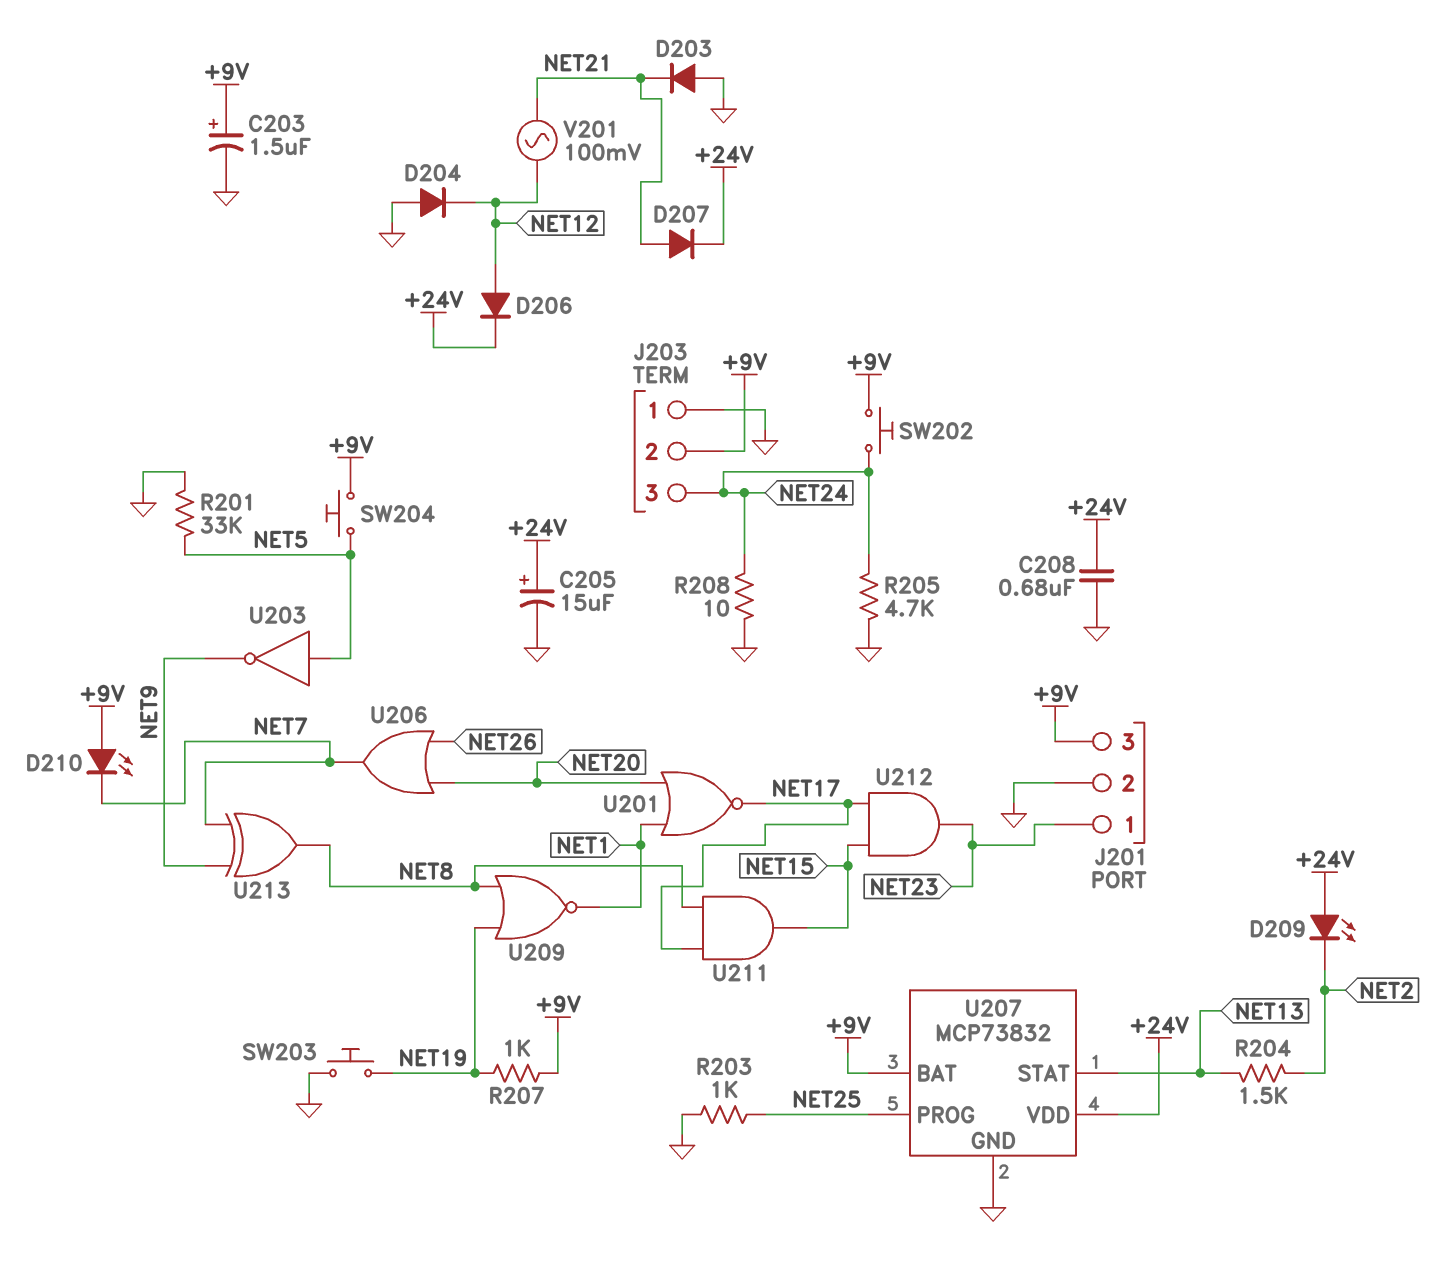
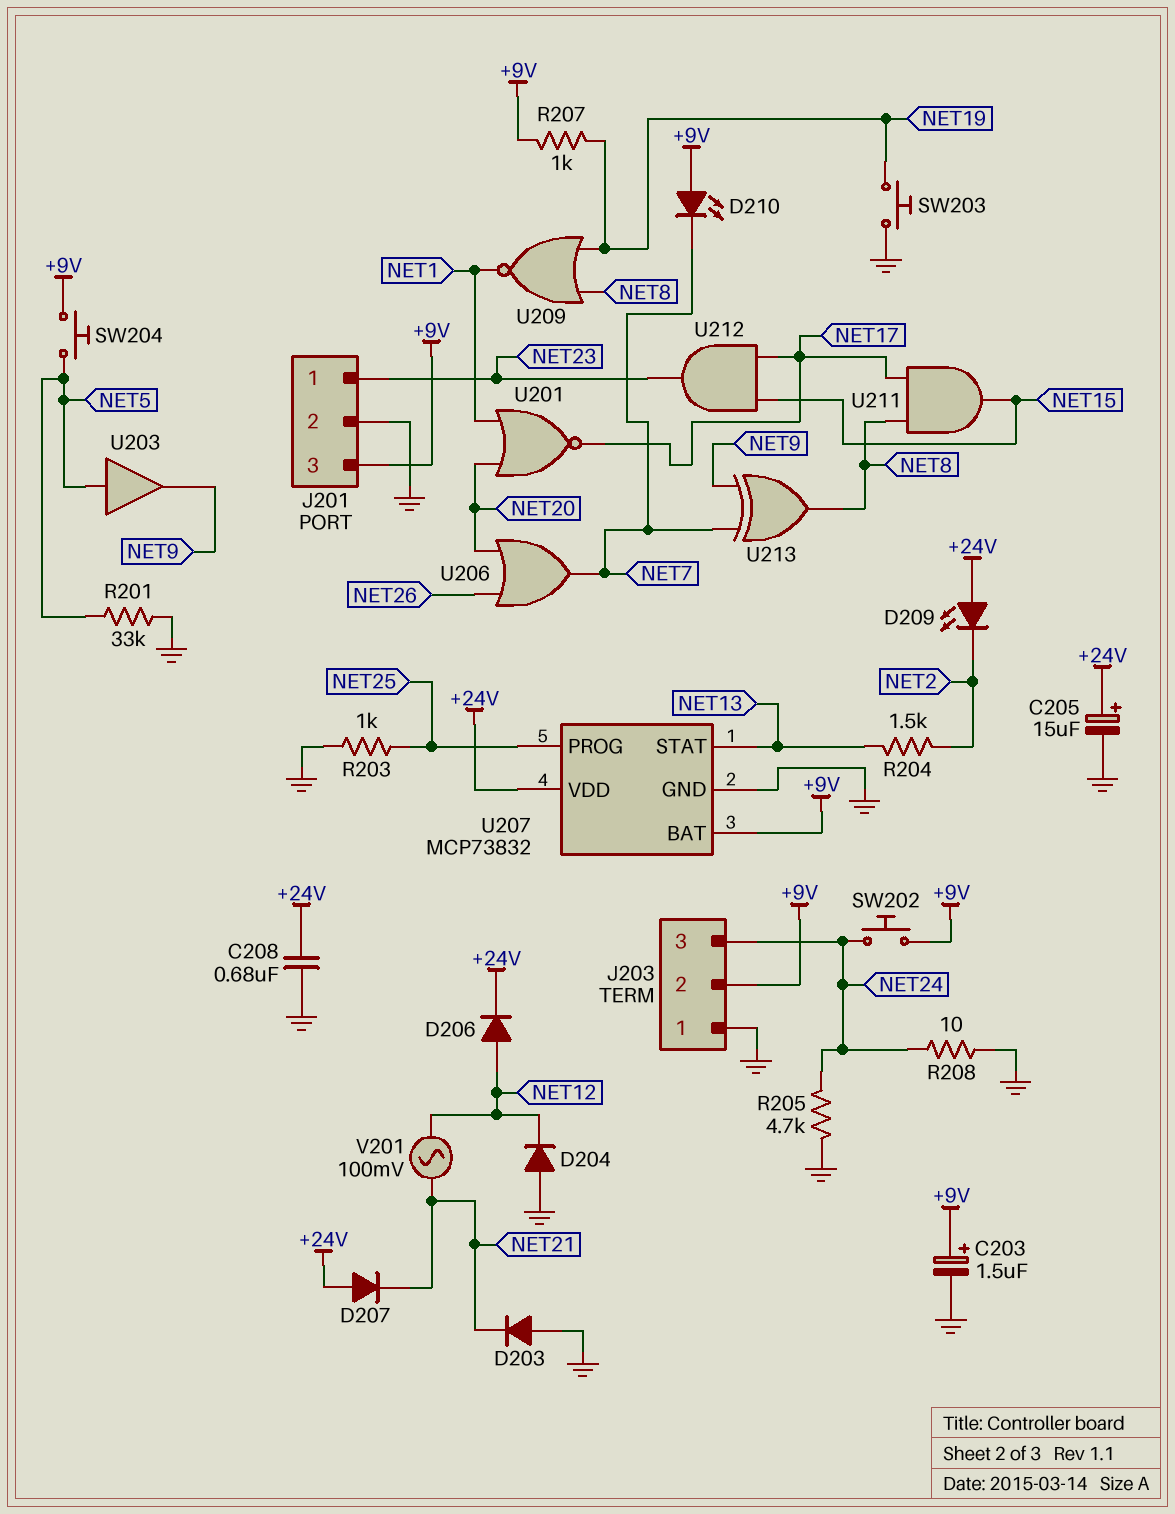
D207: diode (A NET21, K +24V) -> diode (A +24V, K NET21)
U203: NOT (in NET5, out NET9) -> buffer (in NET5, out NET9)

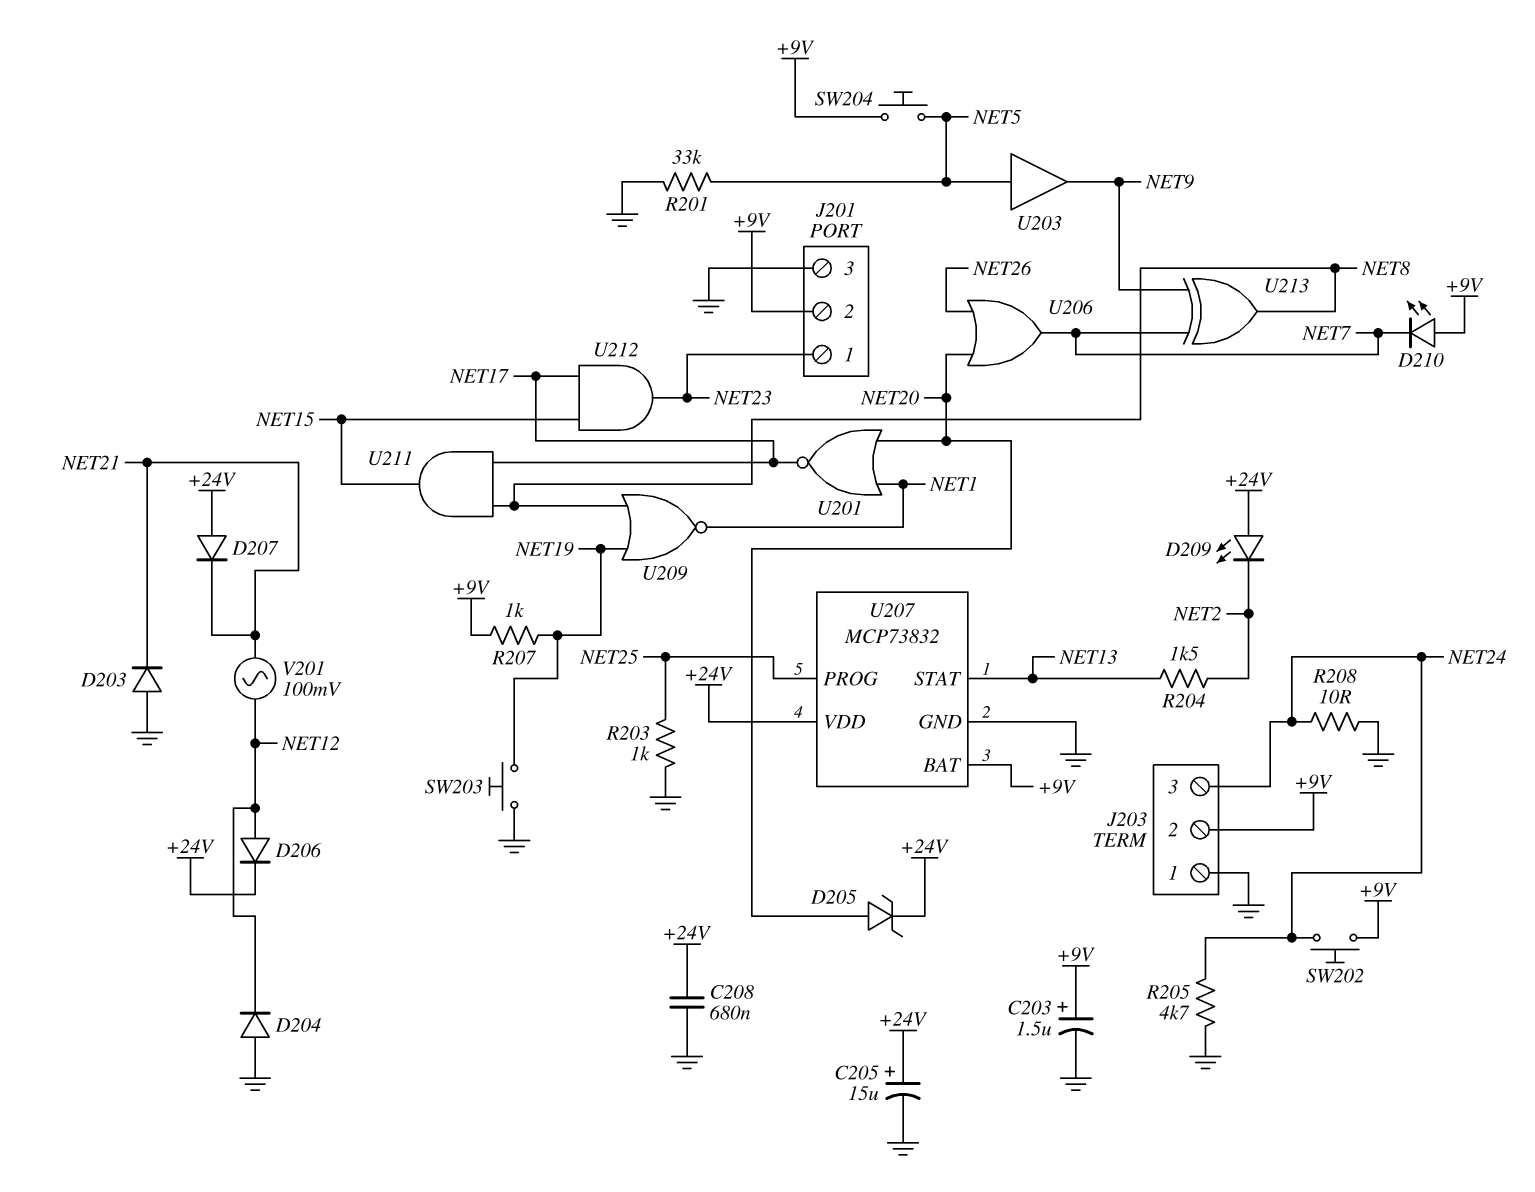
D205: none -> zener (A NET20, K +24V)
J201 pin 2: GND -> +9V
J201 pin 3: +9V -> GND

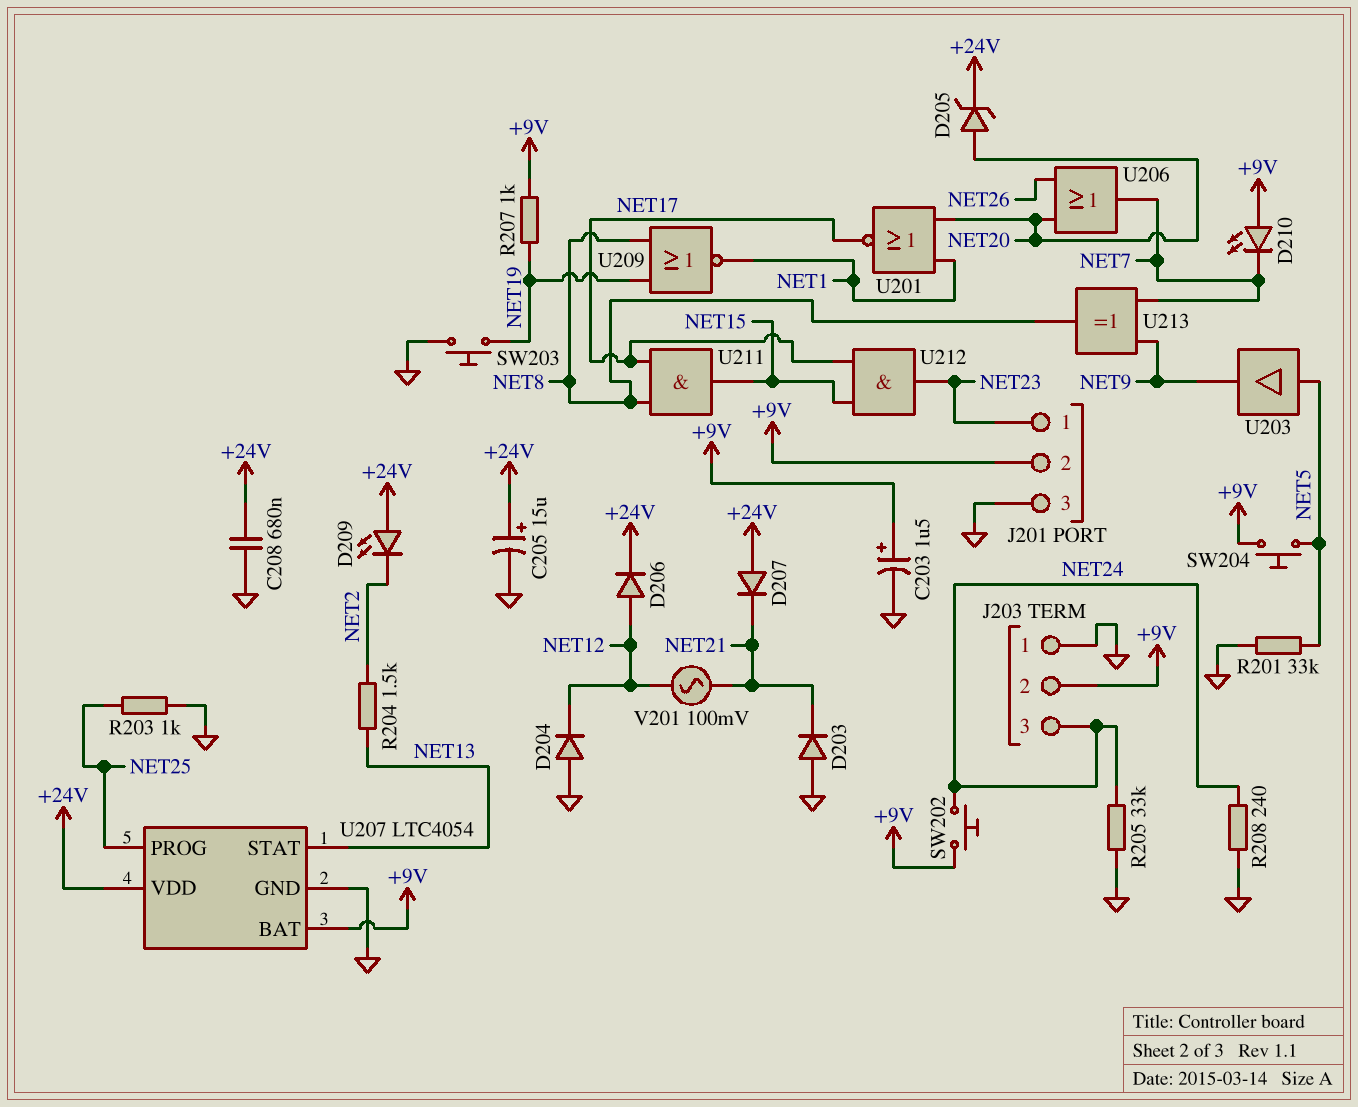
R205: 4.7k (GND, NET24) -> 33k (GND, NET24)
R208: 10 (GND, NET24) -> 240 (GND, NET24)
U207: MCP73832 -> LTC4054

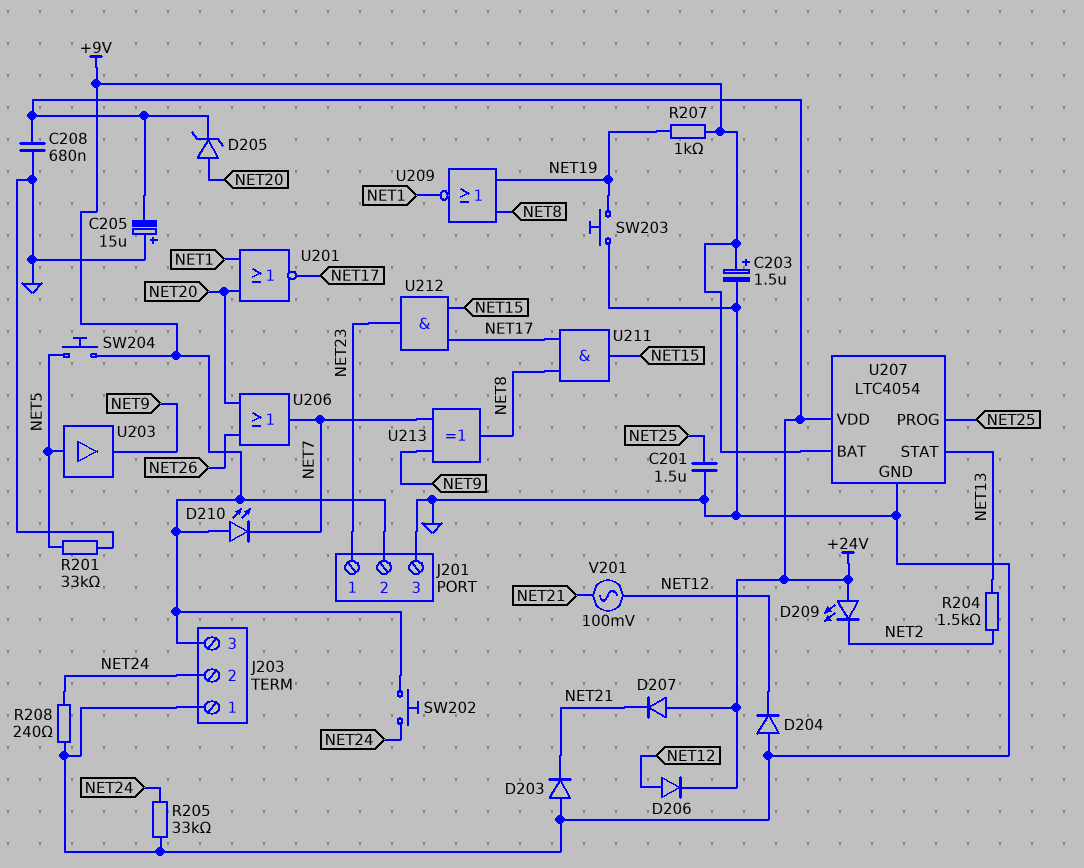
C201: none -> 1.5uF (GND, NET25)
C205: 15uF (plus +24V, minus GND) -> 15uF (plus GND, minus +24V)
J203 pin 2: +9V -> NET24
J203 pin 3: NET24 -> +9V
R203: 1k (GND, NET25) -> none

